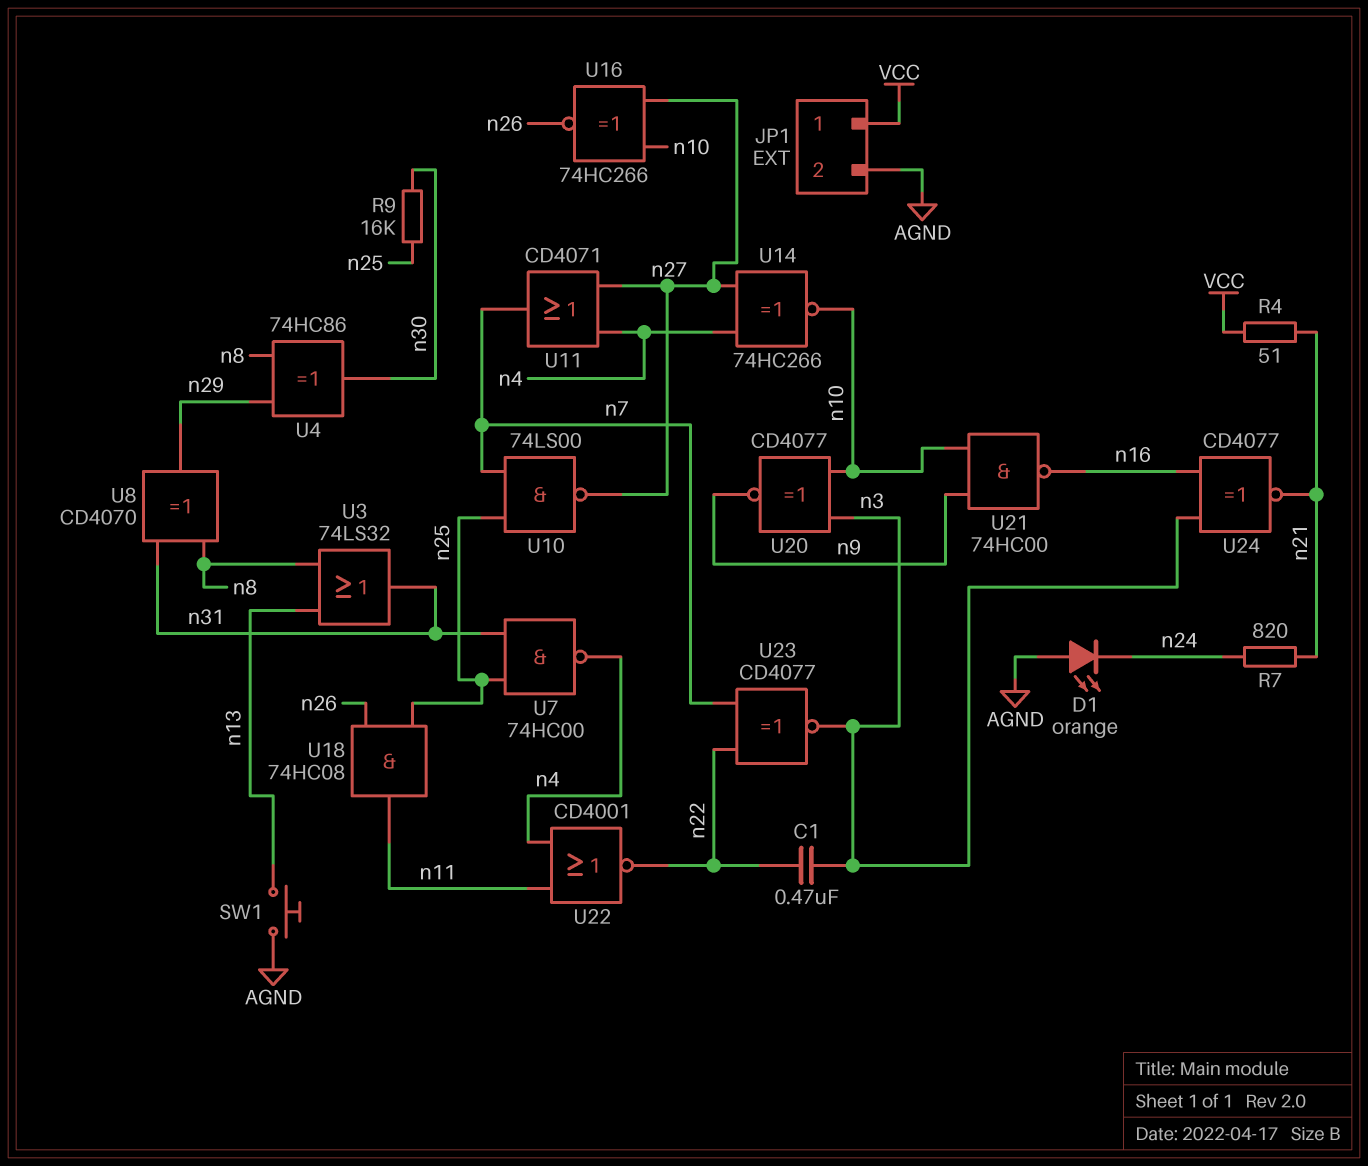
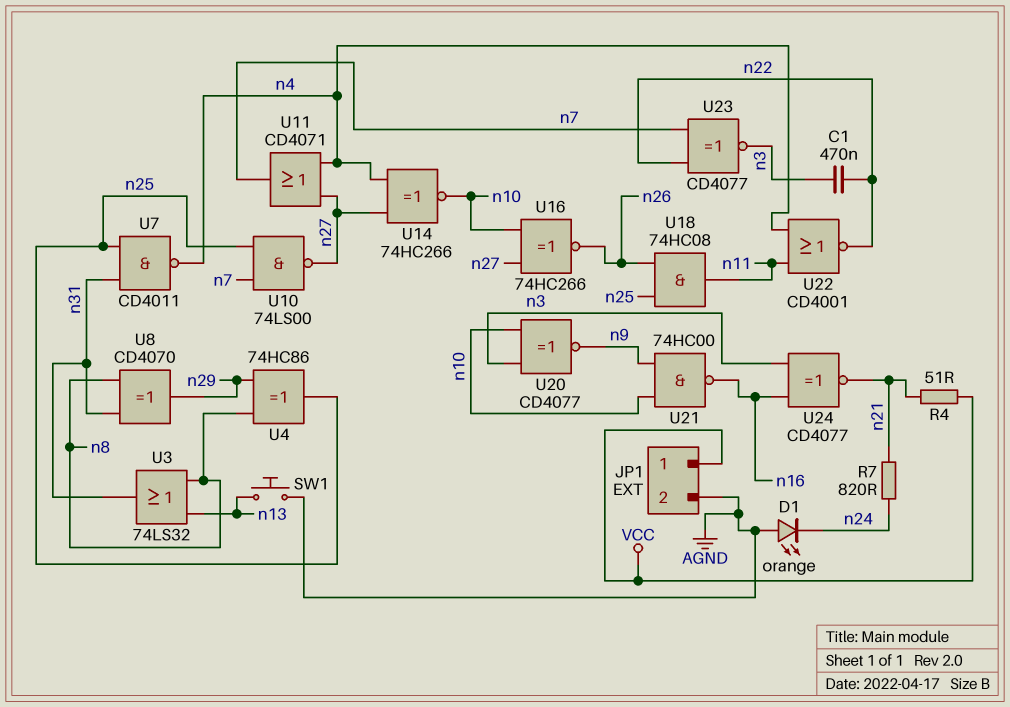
R9: 16k (n25, n30) -> none
U4: XOR 74HC86 (in n8, in n29, out n30) -> XOR 74HC86 (in n8, in n29, out n25)
U7: NAND 74HC00 (in n25, in n31, out n4) -> NAND CD4011 (in n25, in n31, out n4)

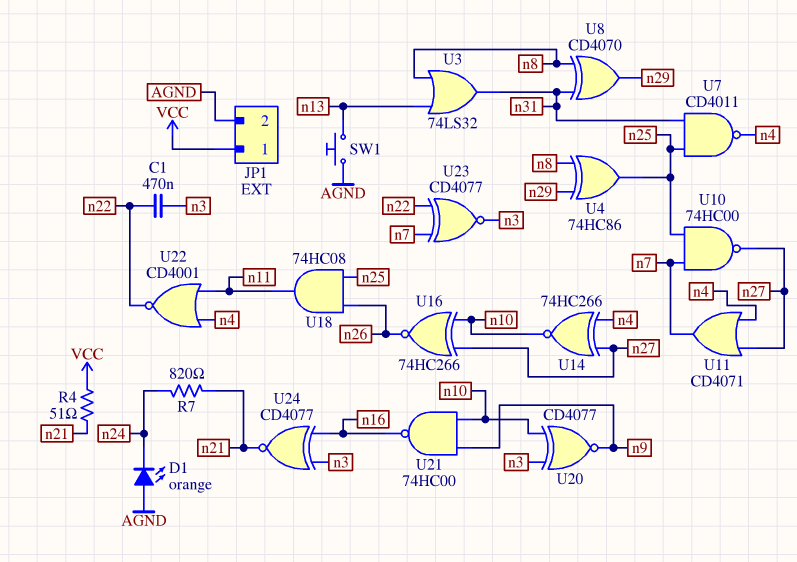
U10: NAND 74LS00 (in n7, in n25, out n27) -> NAND 74HC00 (in n7, in n25, out n27)

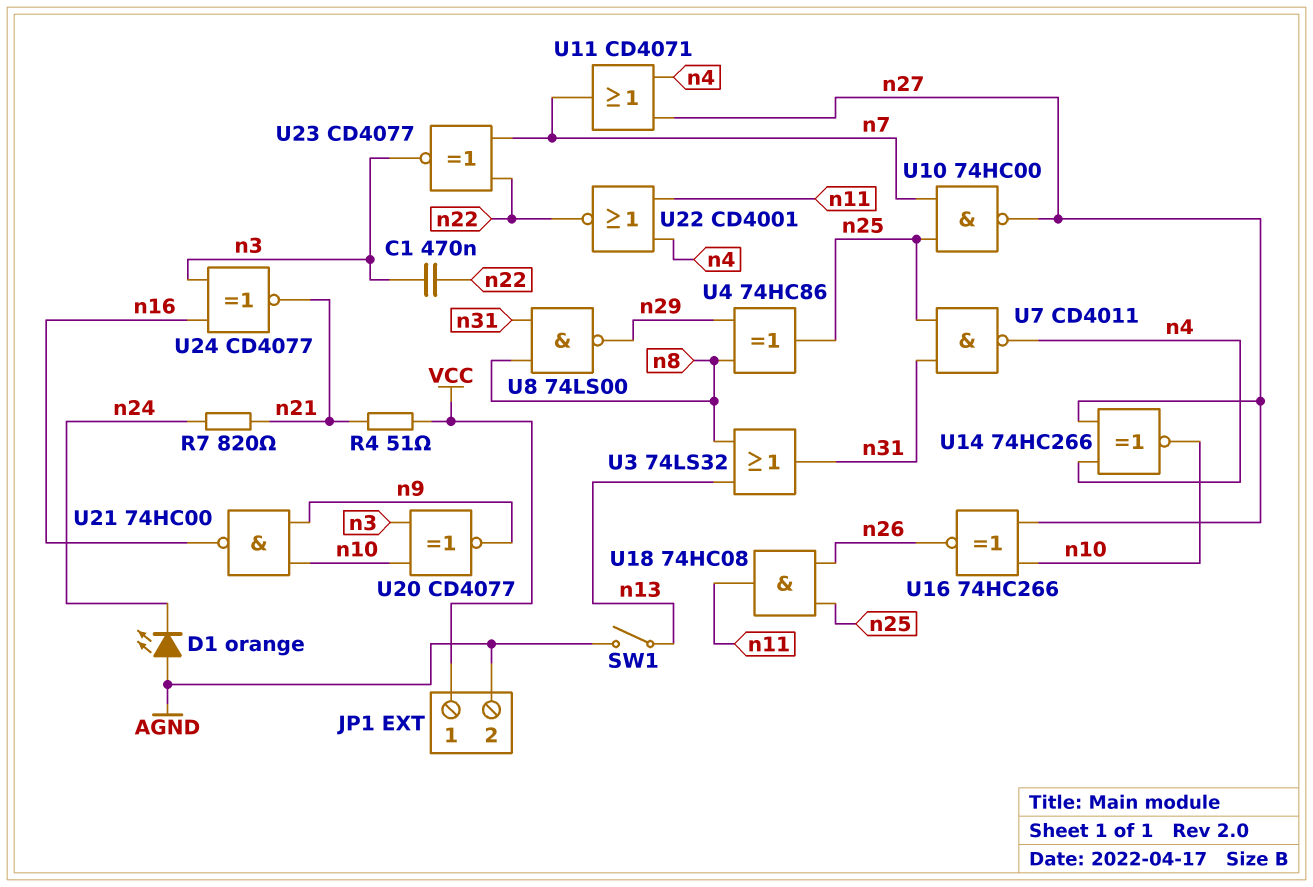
SW1: button (AGND, n13) -> switch (AGND, n13)
U8: XOR CD4070 (in n8, in n31, out n29) -> NAND 74LS00 (in n8, in n31, out n29)

